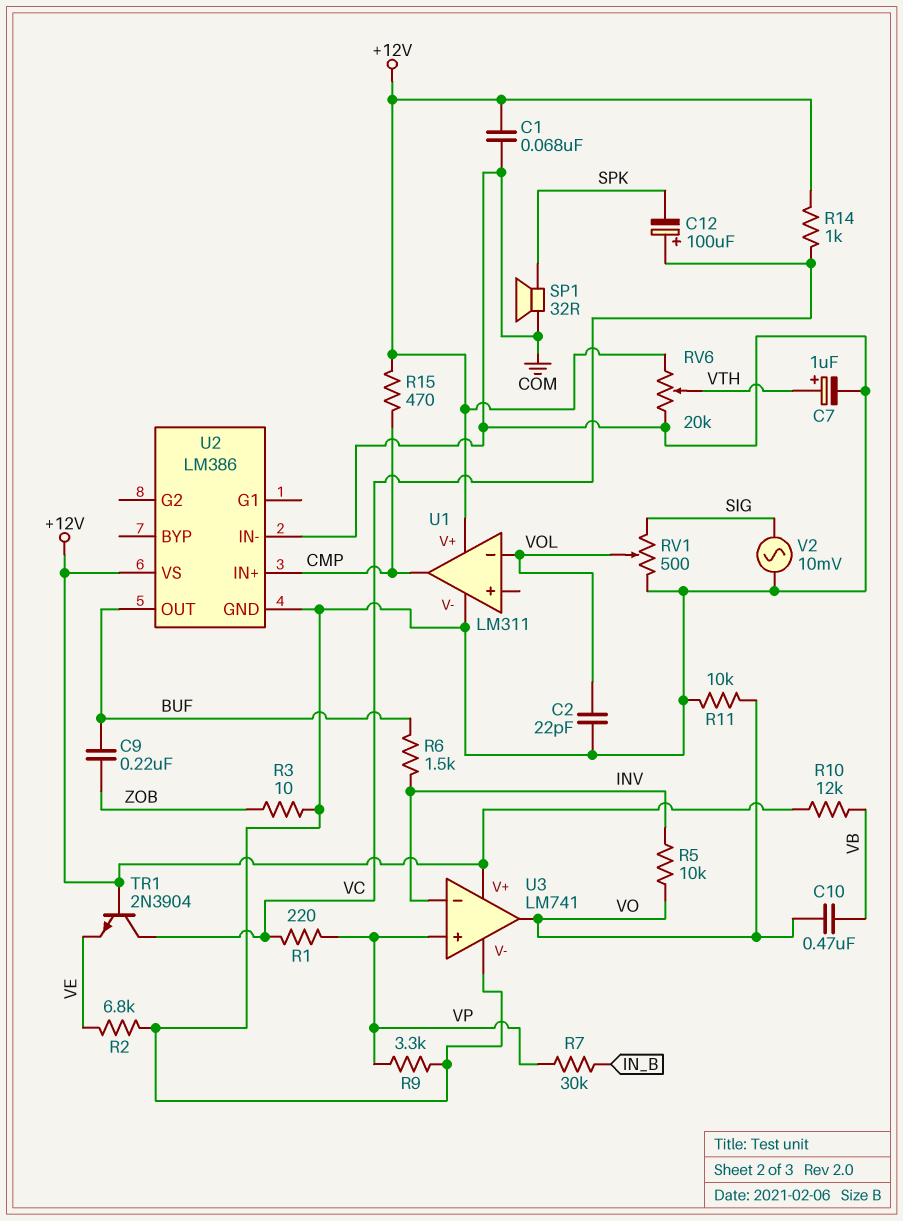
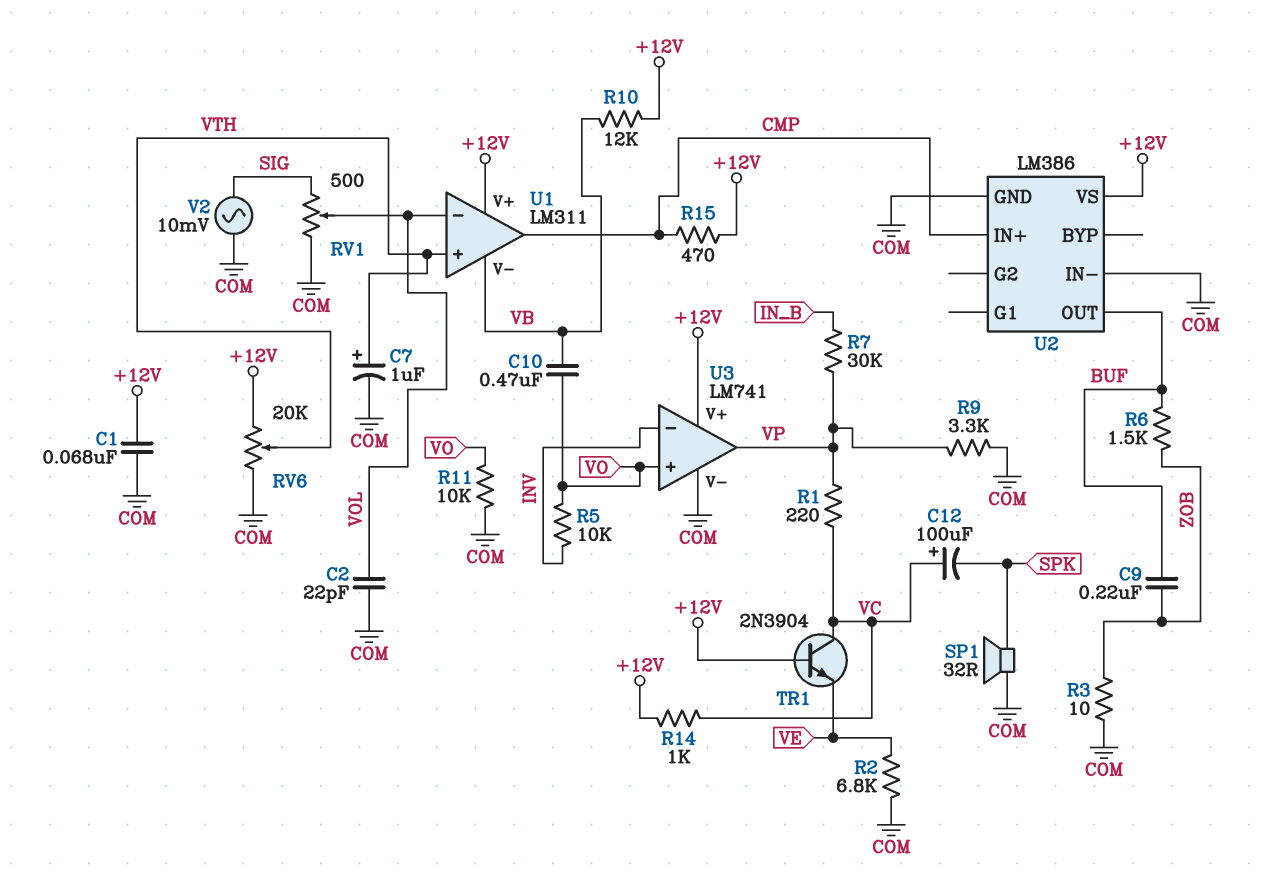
R6: 1.5k (BUF, INV) -> 1.5k (BUF, ZOB)
U1 pin V-: COM -> VB
U1 pin in+: none -> VTH
U3 pin in+: VP -> VO
U3 pin out: VO -> VP

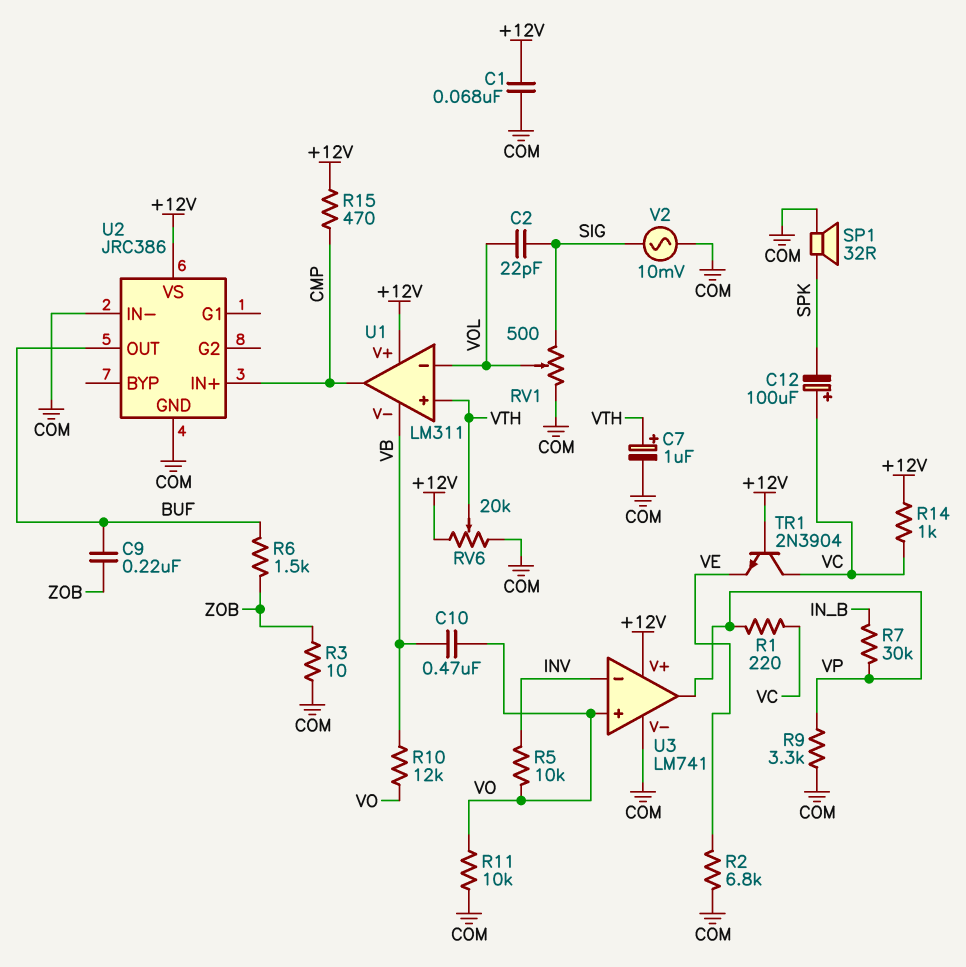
C2: 22pF (COM, VOL) -> 22pF (SIG, VOL)
R10: 12k (+12V, VB) -> 12k (VB, VO)
U2: LM386 -> JRC386

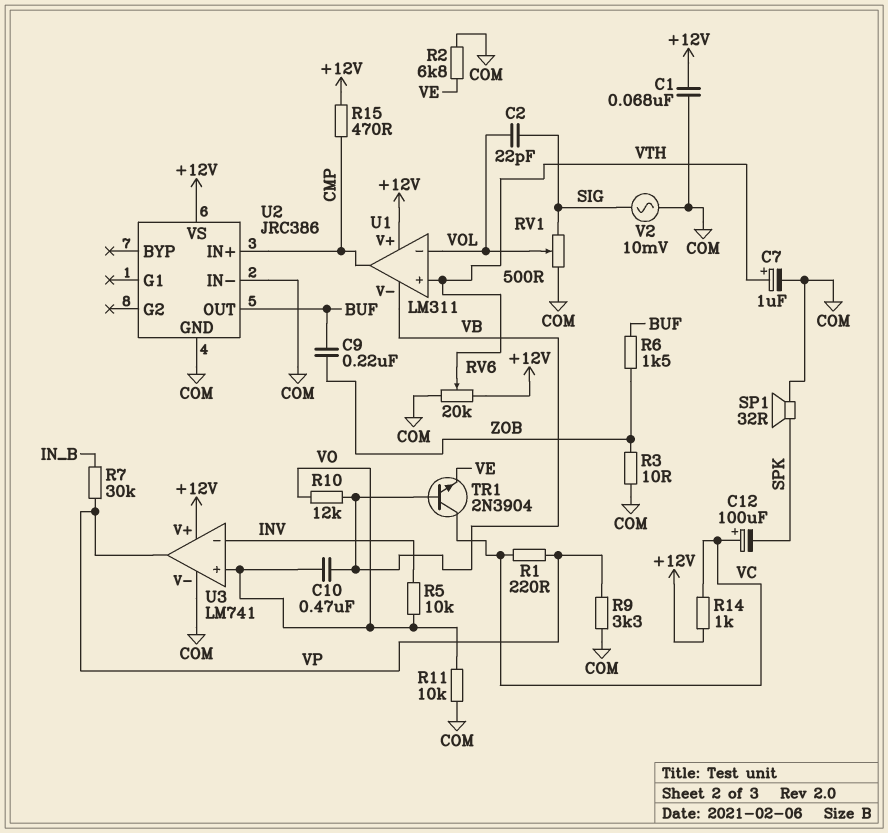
TR1: NPN 2N3904 (B +12V, C VC, E VE) -> NPN 2N3904 (B VB, C VC, E VE)

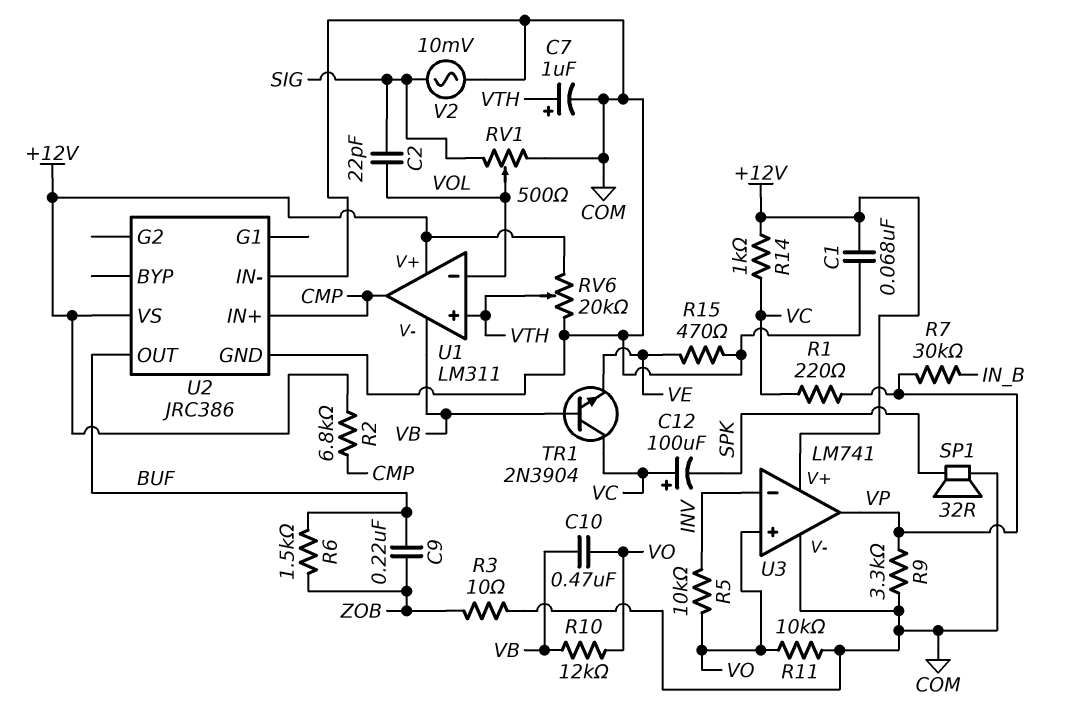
R2: 6.8k (COM, VE) -> 6.8k (+12V, CMP)
R15: 470 (+12V, CMP) -> 470 (COM, VE)

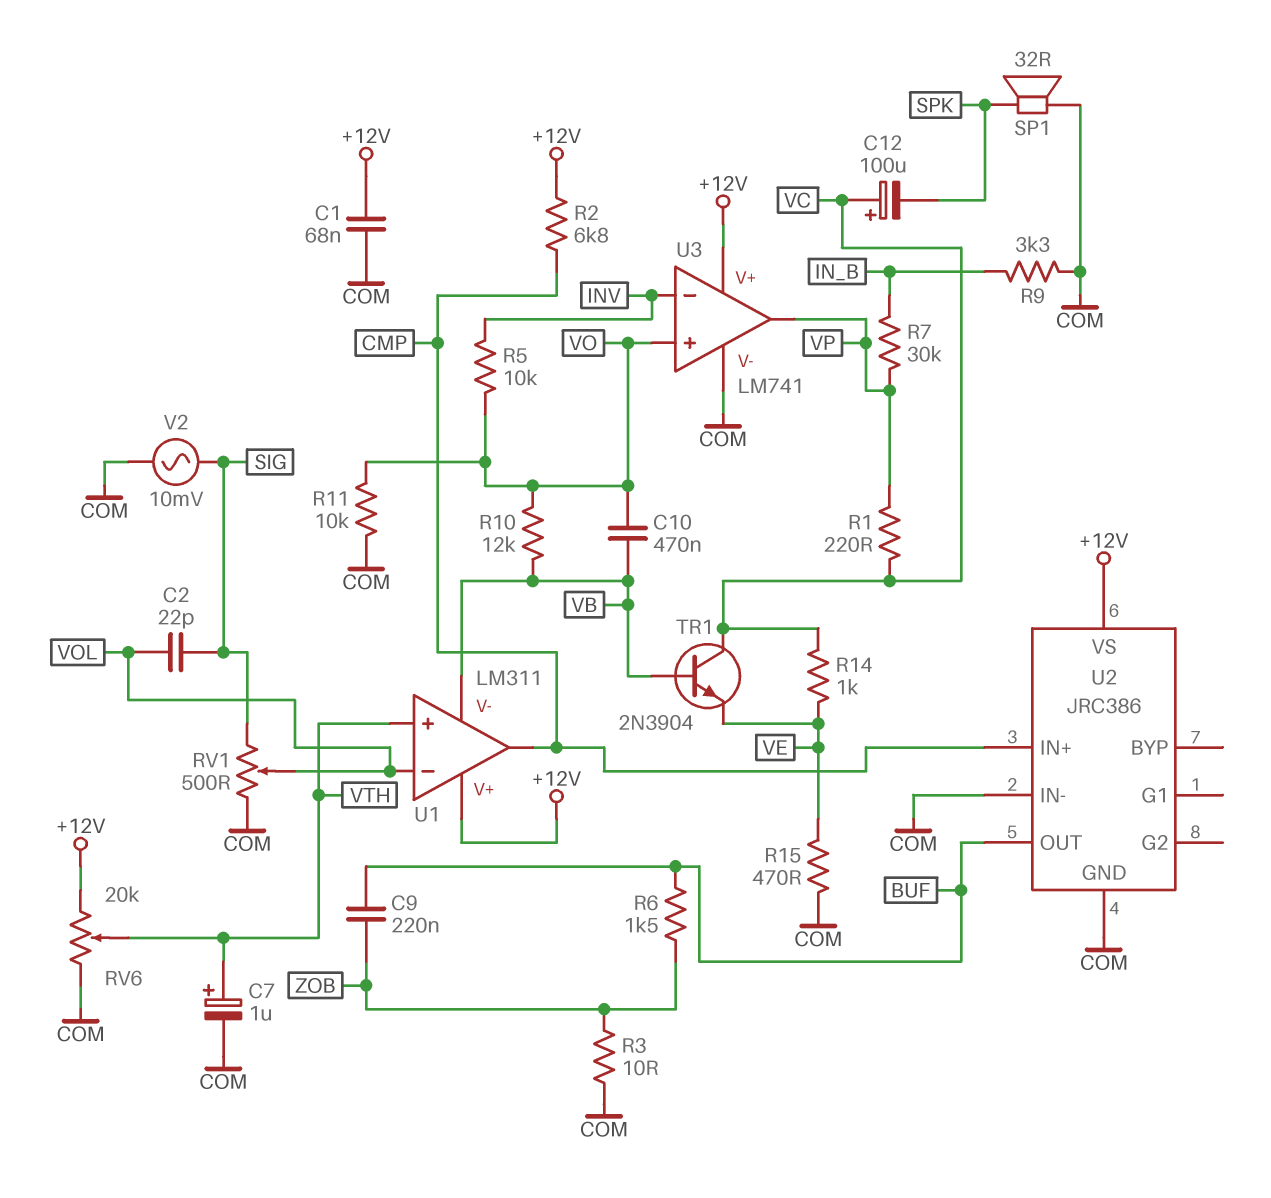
R9: 3.3k (COM, VP) -> 3.3k (COM, IN_B)
R14: 1k (+12V, VC) -> 1k (VC, VE)

